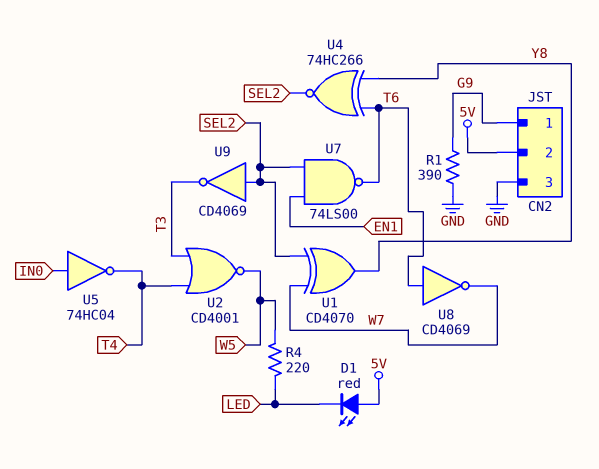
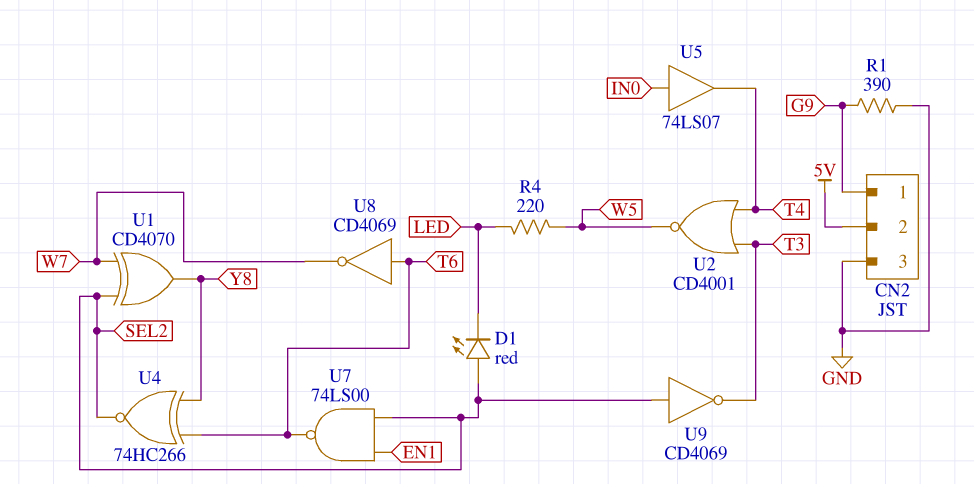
D1: LED red (A 5V, K LED) -> LED red (A SEL2, K LED)
U5: NOT 74HC04 (in IN0, out T4) -> buffer 74LS07 (in IN0, out T4)

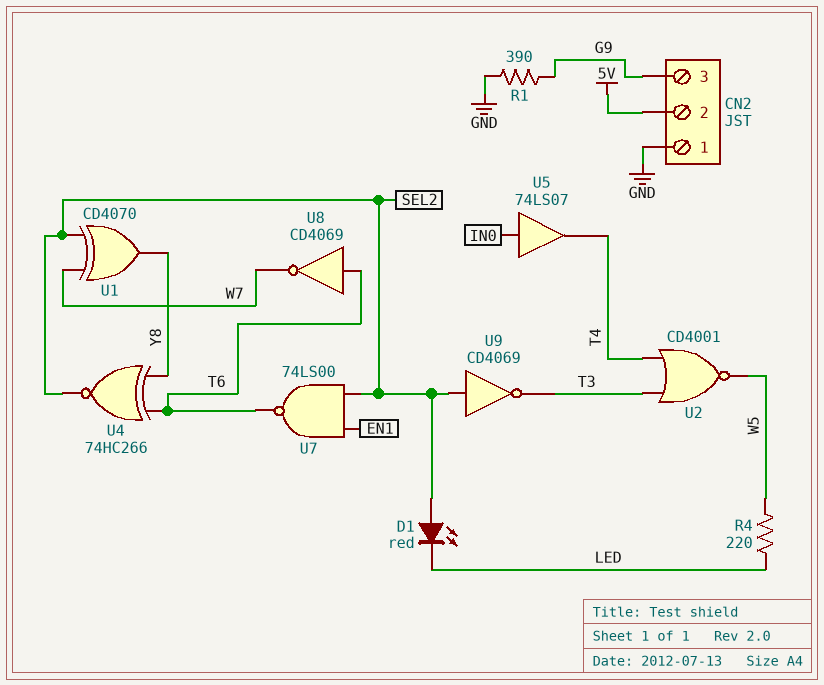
CN2 pin 1: G9 -> GND
CN2 pin 3: GND -> G9

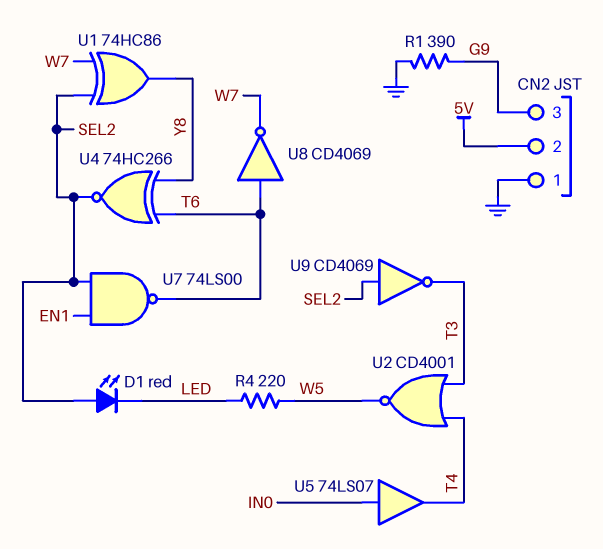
U1: XOR CD4070 (in SEL2, in W7, out Y8) -> XOR 74HC86 (in SEL2, in W7, out Y8)

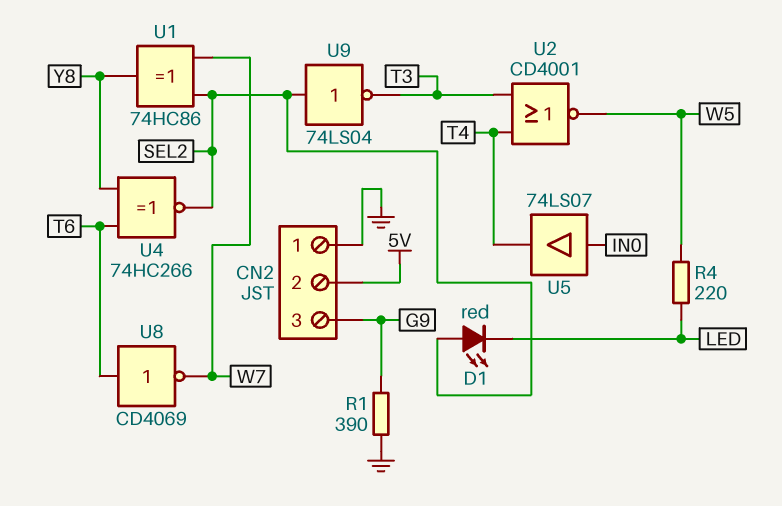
U7: NAND 74LS00 (in EN1, in SEL2, out T6) -> none
U9: NOT CD4069 (in SEL2, out T3) -> NOT 74LS04 (in SEL2, out T3)

